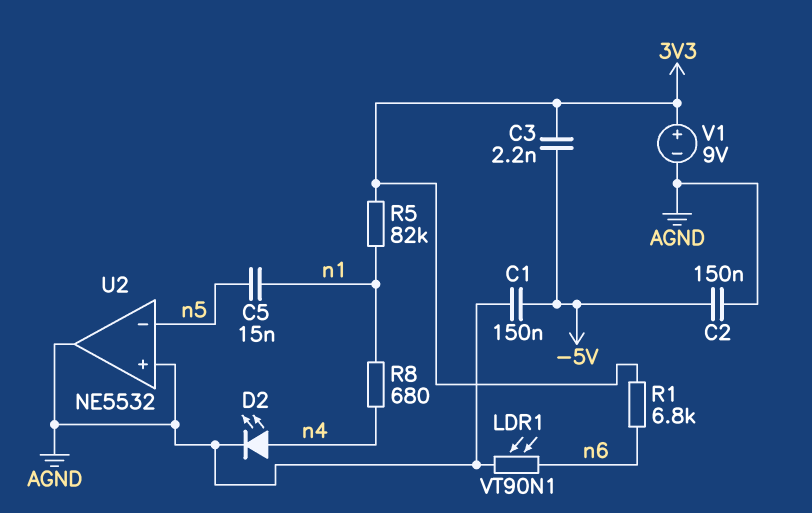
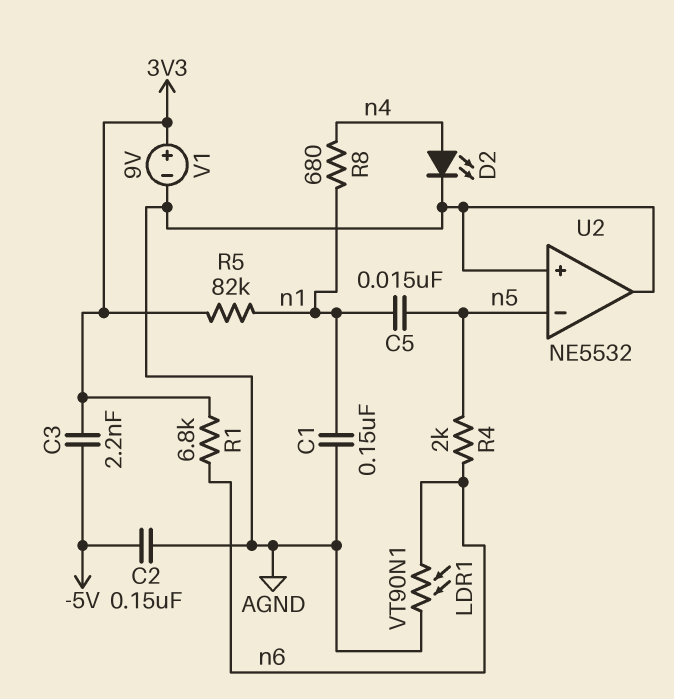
C1: 150nF (-5V, AGND) -> 150nF (AGND, n1)
R4: none -> 2k (n5, n6)

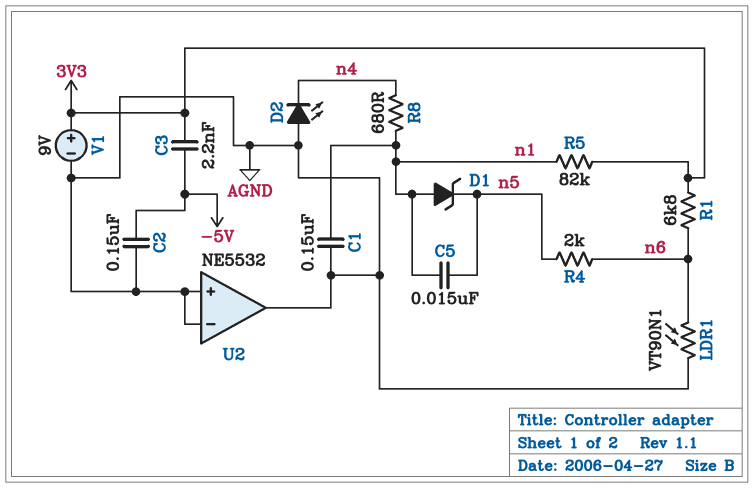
D1: none -> zener (A n1, K n5)
D2: LED (A n4, K AGND) -> LED (A AGND, K n4)
U2 pin in-: n5 -> AGND

